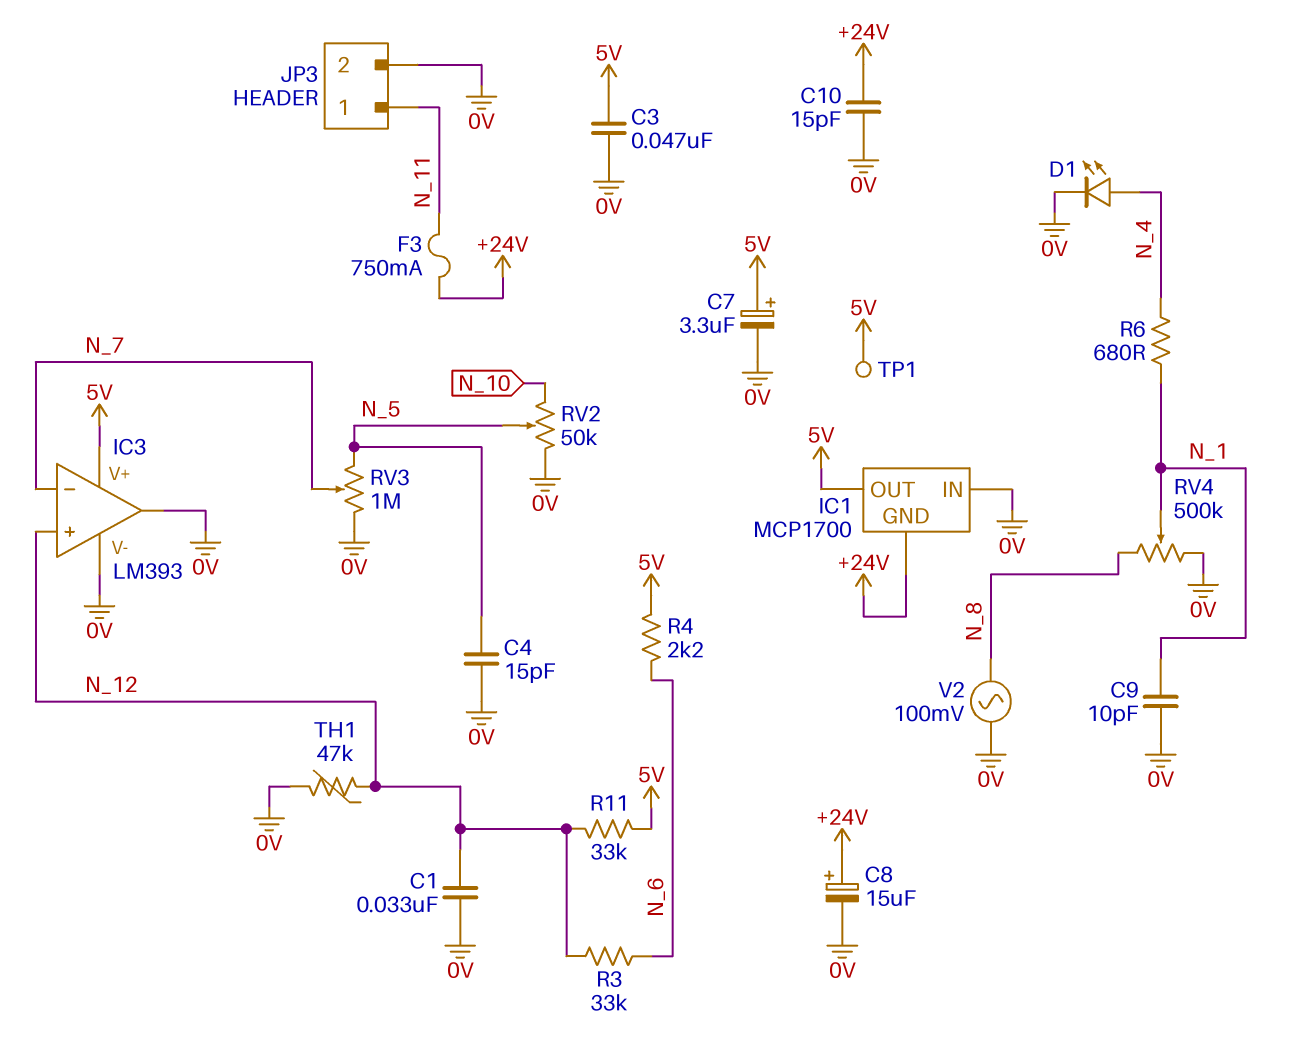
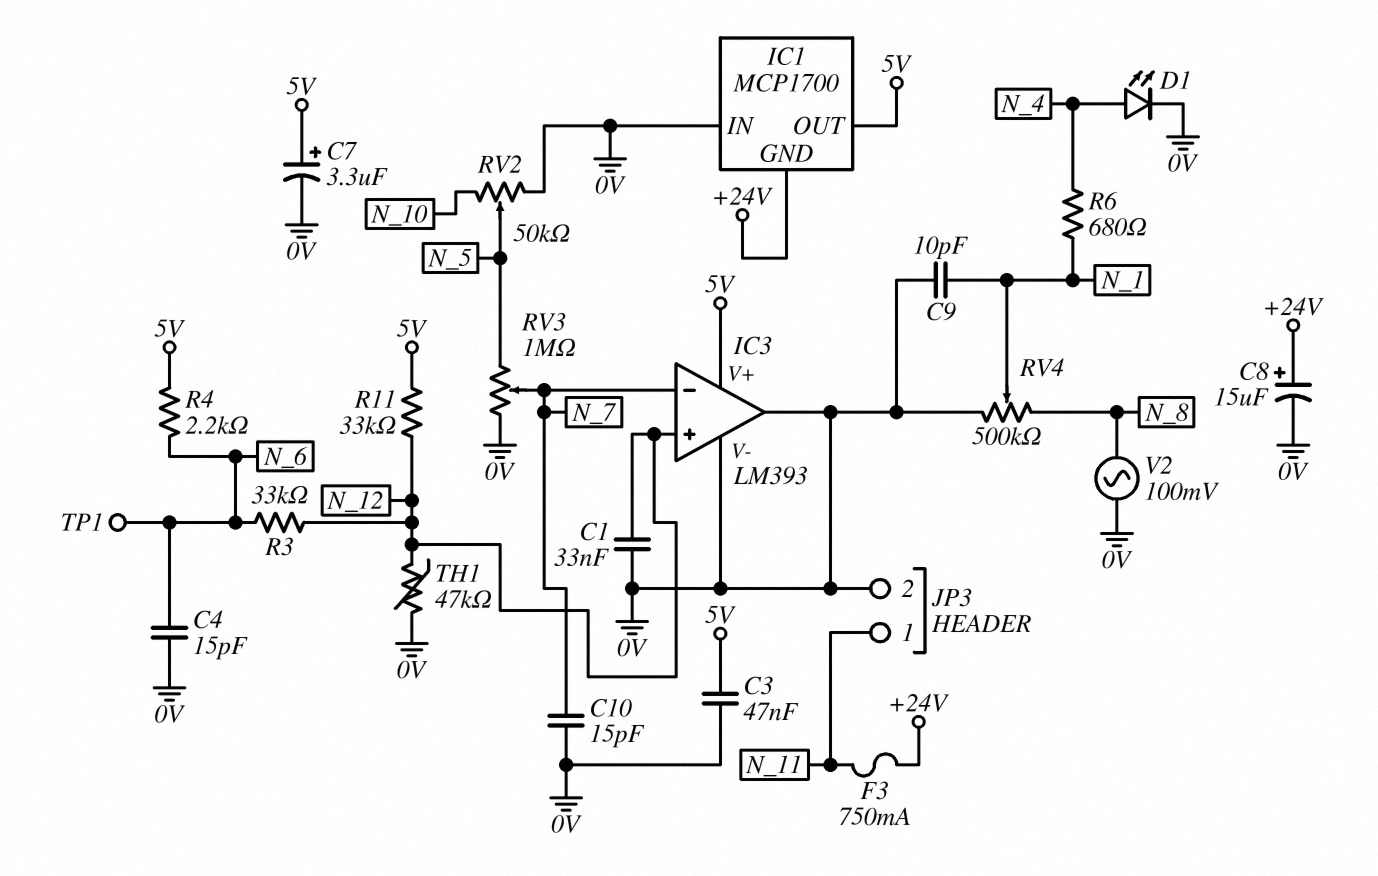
C4: 15pF (0V, N_5) -> 15pF (0V, N_6)
C10: 15pF (+24V, 0V) -> 15pF (0V, N_7)
TP1: test point (5V) -> test point (N_6)

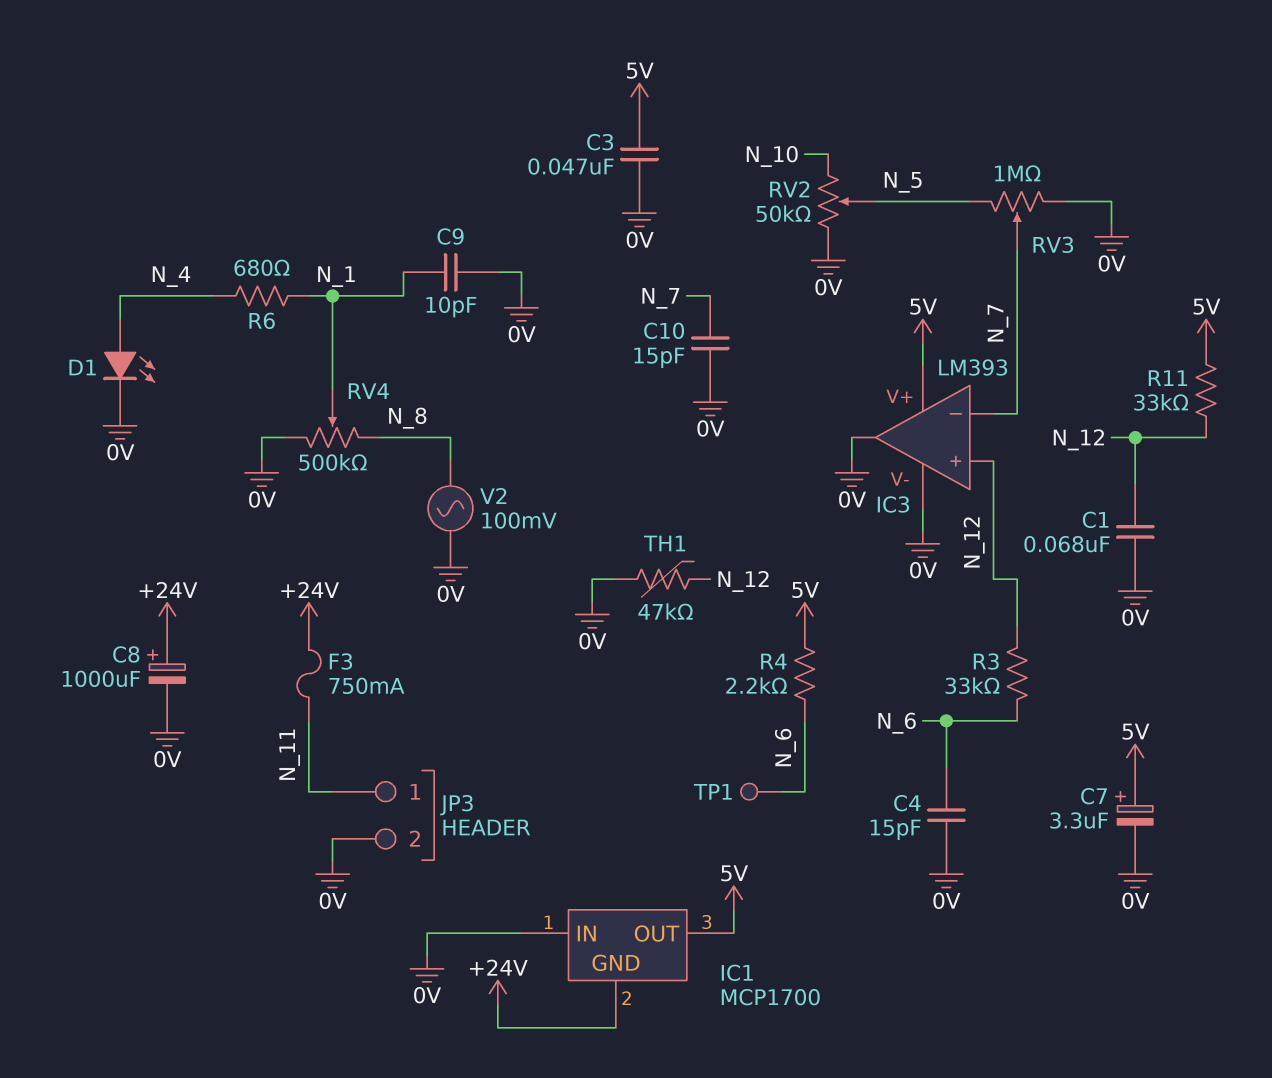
C1: 33nF (0V, N_12) -> 68nF (0V, N_12)
C8: 15uF (plus +24V, minus 0V) -> 1000uF (plus +24V, minus 0V)

